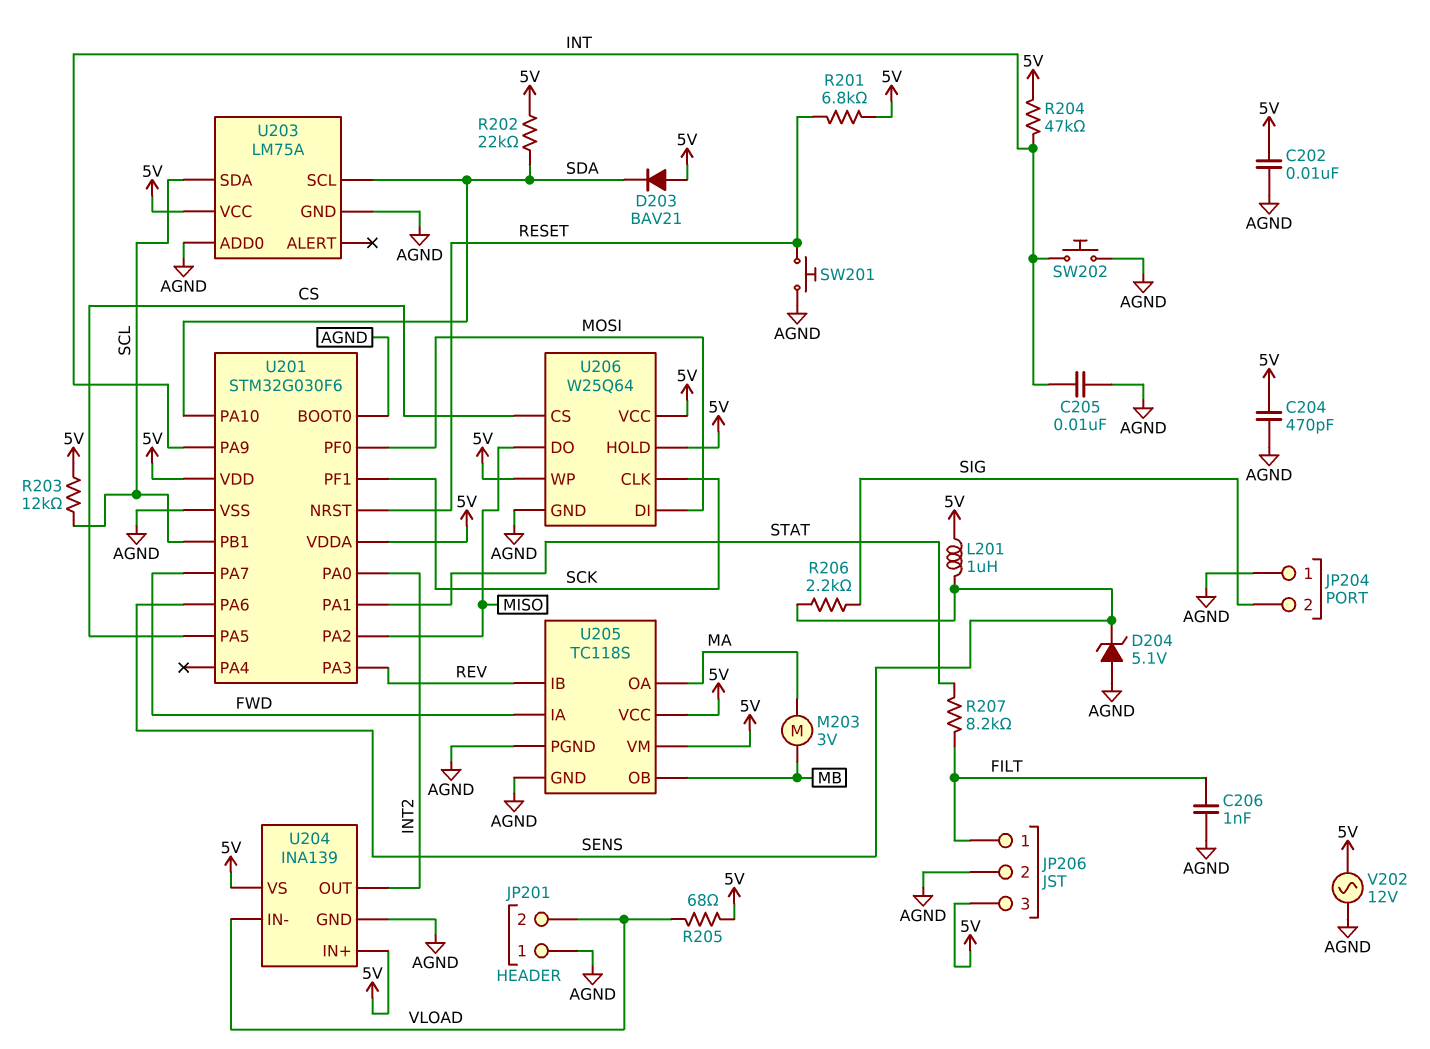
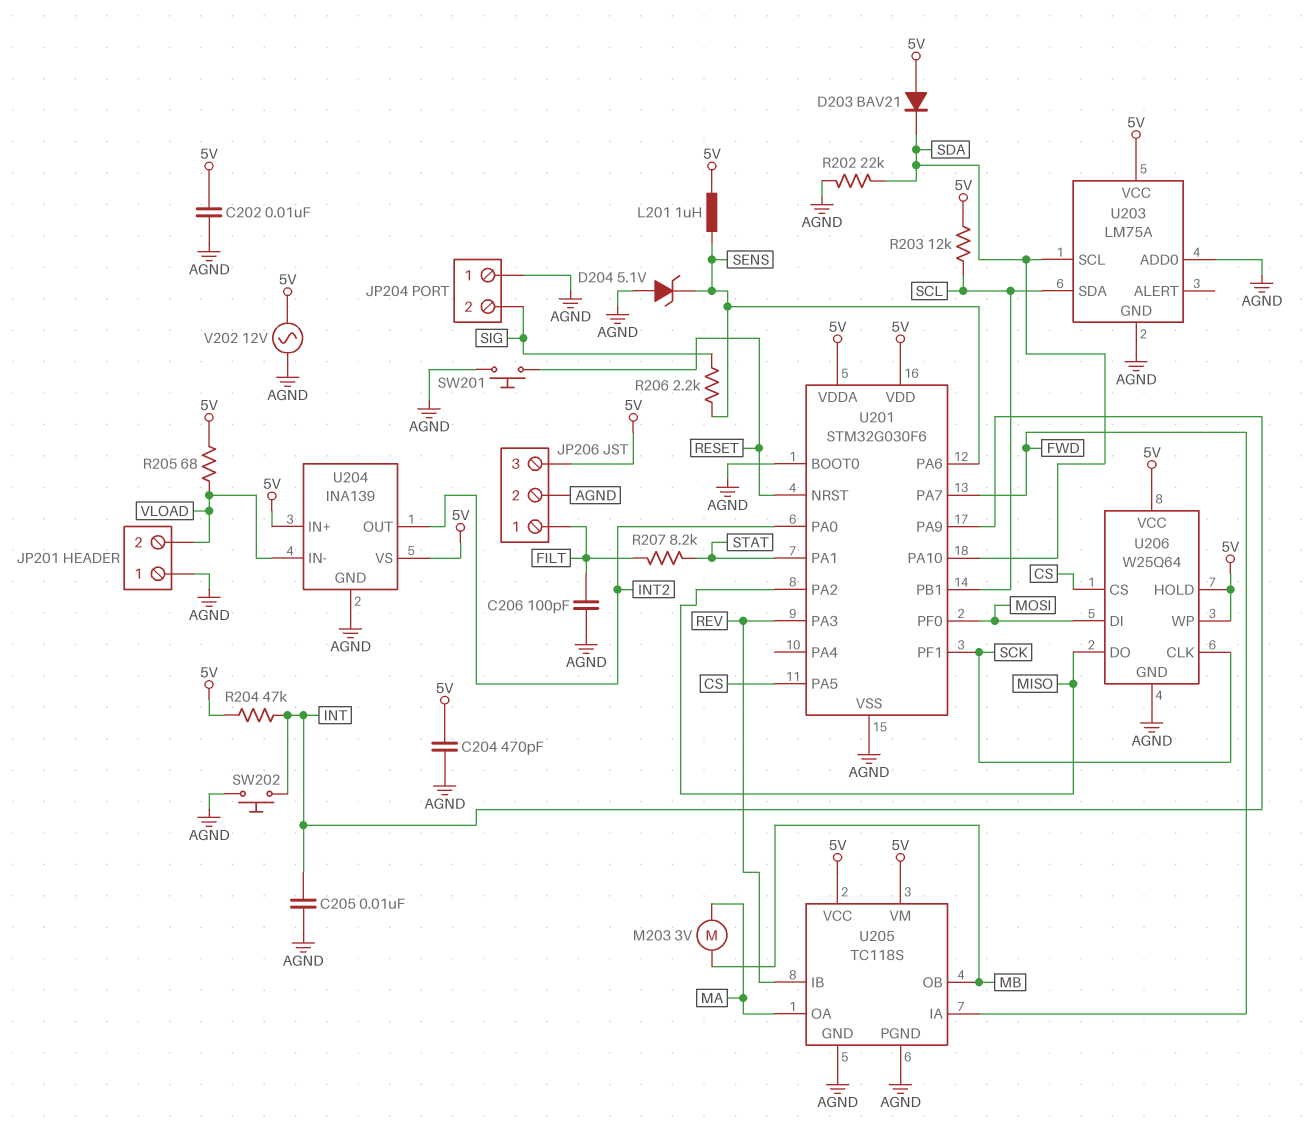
C206: 1nF (AGND, FILT) -> 100pF (AGND, FILT)
R201: 6.8k (5V, RESET) -> none
R202: 22k (5V, SDA) -> 22k (AGND, SDA)

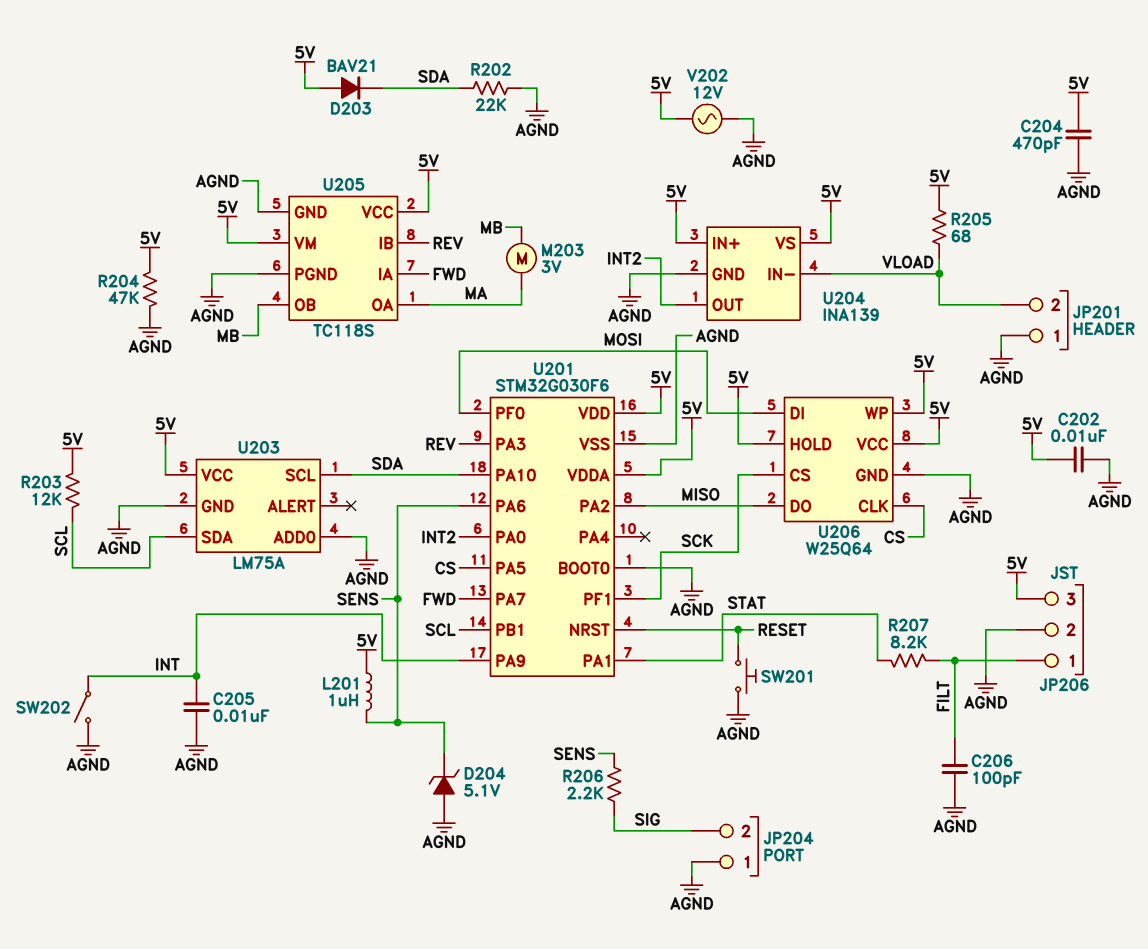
R204: 47k (5V, INT) -> 47k (5V, AGND)
SW202: button (AGND, INT) -> switch (AGND, INT)
U206 pin CLK: SCK -> CS
U206 pin CS: CS -> SCK

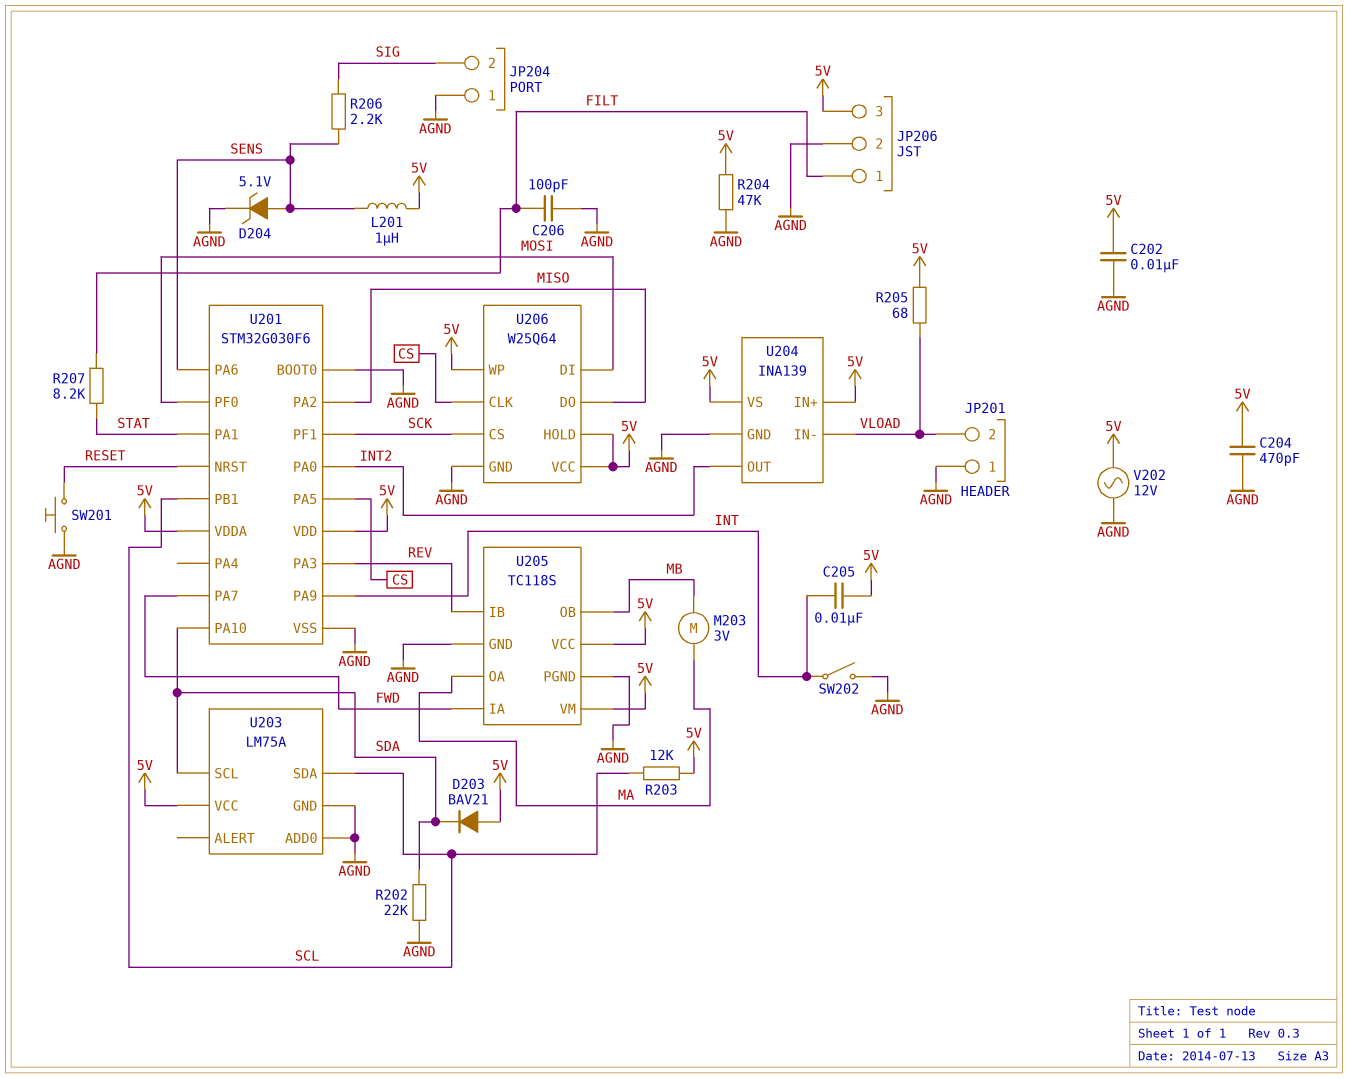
C205: 10nF (AGND, INT) -> 10nF (5V, INT)
D204: zener 5.1V (A AGND, K SENS) -> zener 5.1V (A SENS, K AGND)

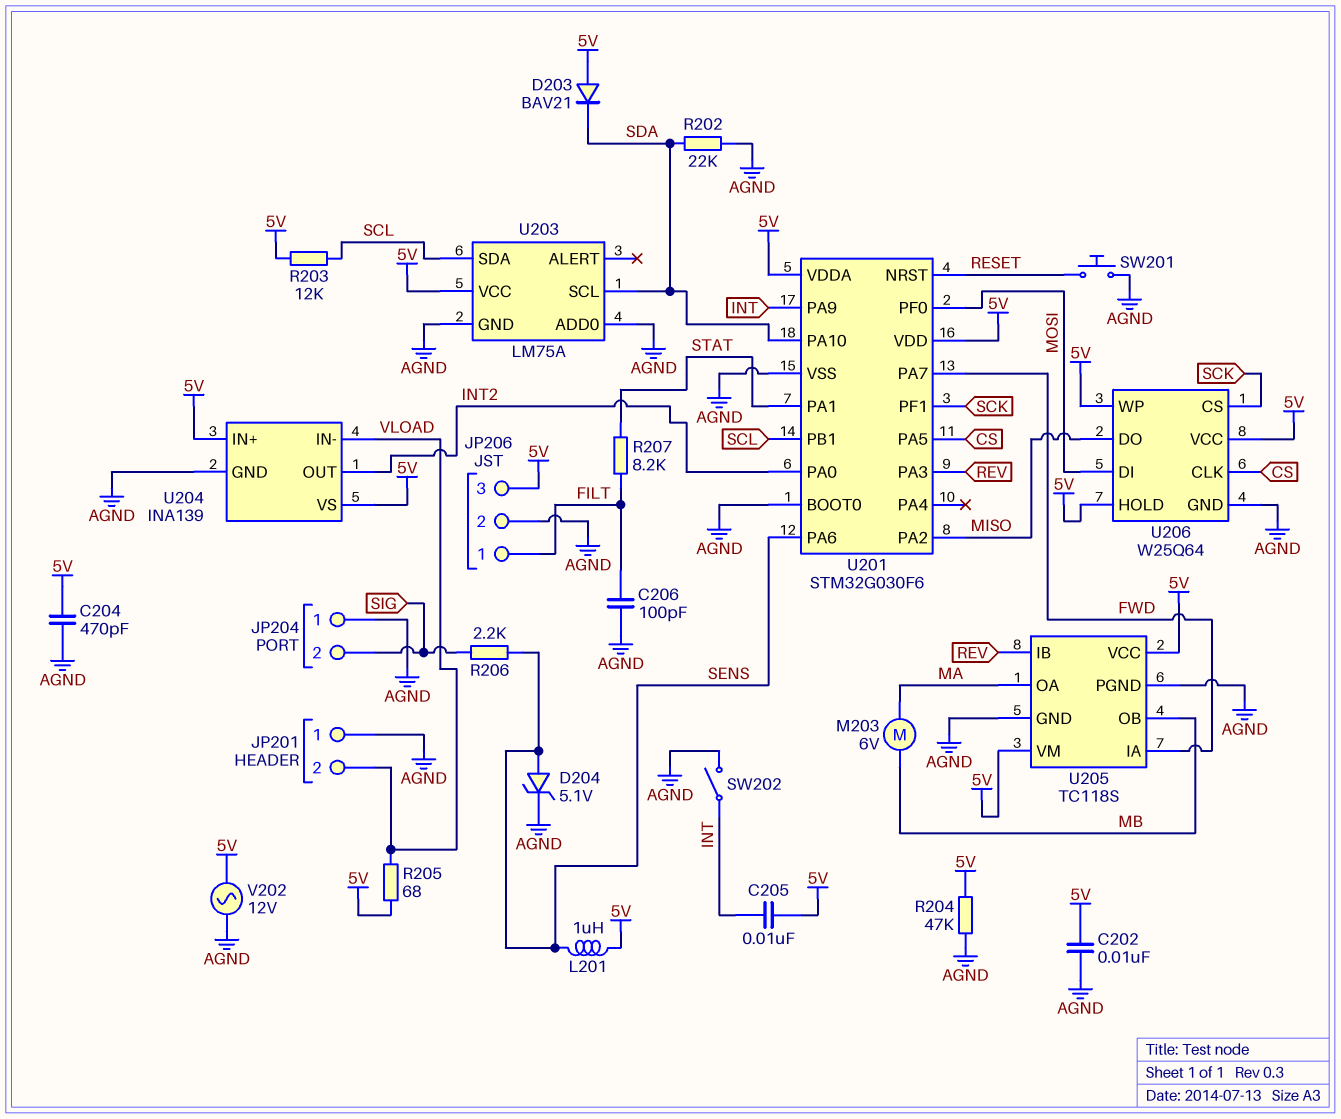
M203: motor 3V (MA, MB) -> motor 6V (MA, MB)

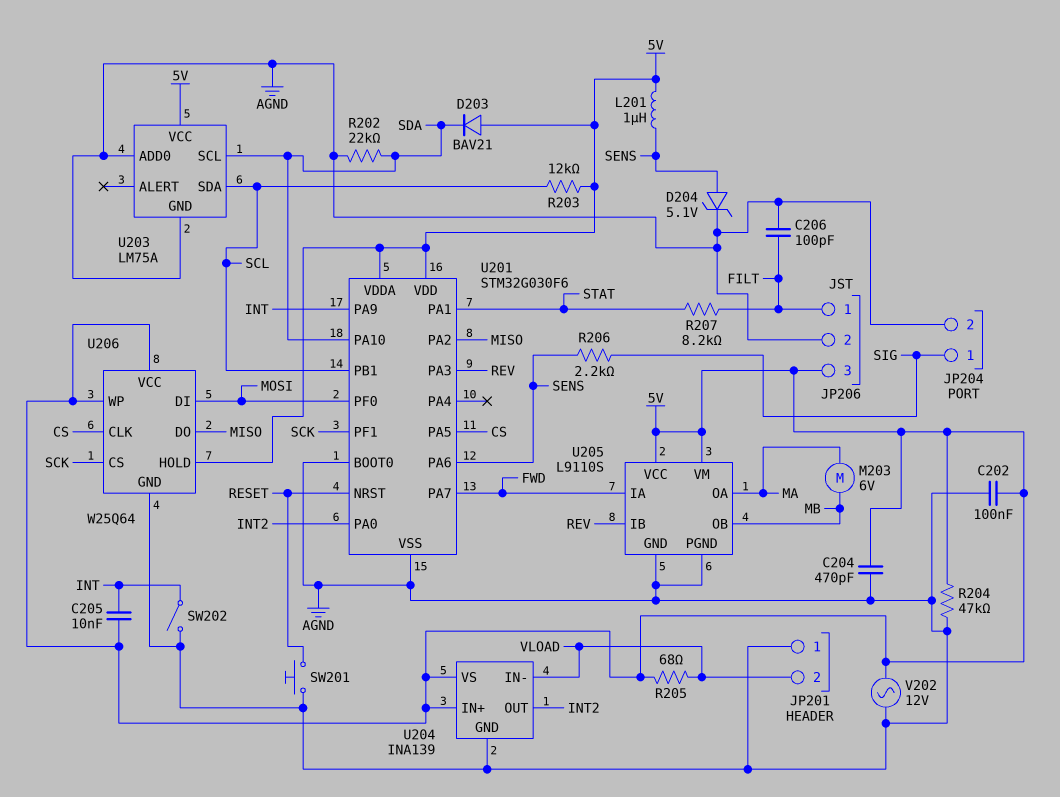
C202: 10nF (5V, AGND) -> 100nF (5V, AGND)
JP204 pin 1: AGND -> SIG
JP204 pin 2: SIG -> AGND
U205: TC118S -> L9110S

